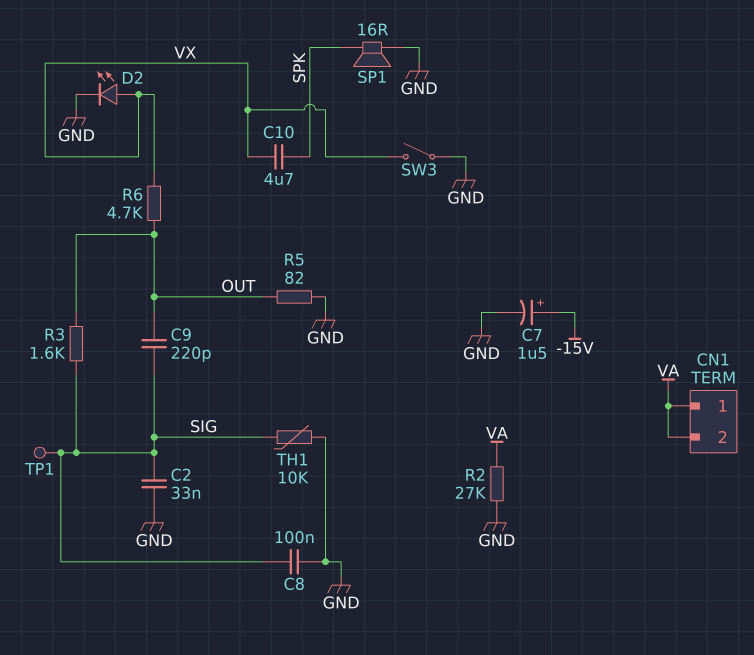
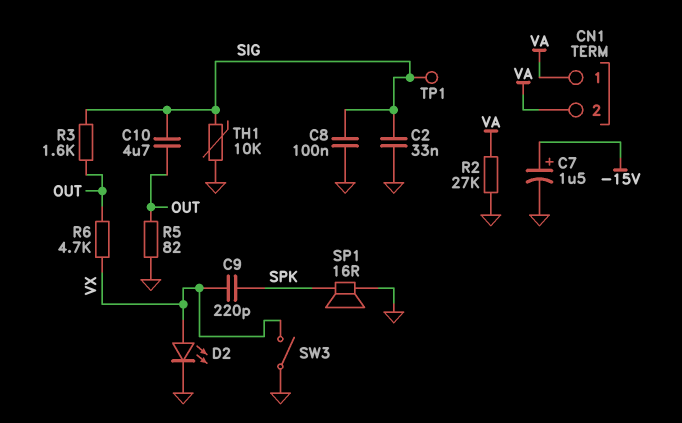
C9: 220pF (OUT, SIG) -> 220pF (SPK, VX)
C10: 4.7uF (SPK, VX) -> 4.7uF (OUT, SIG)

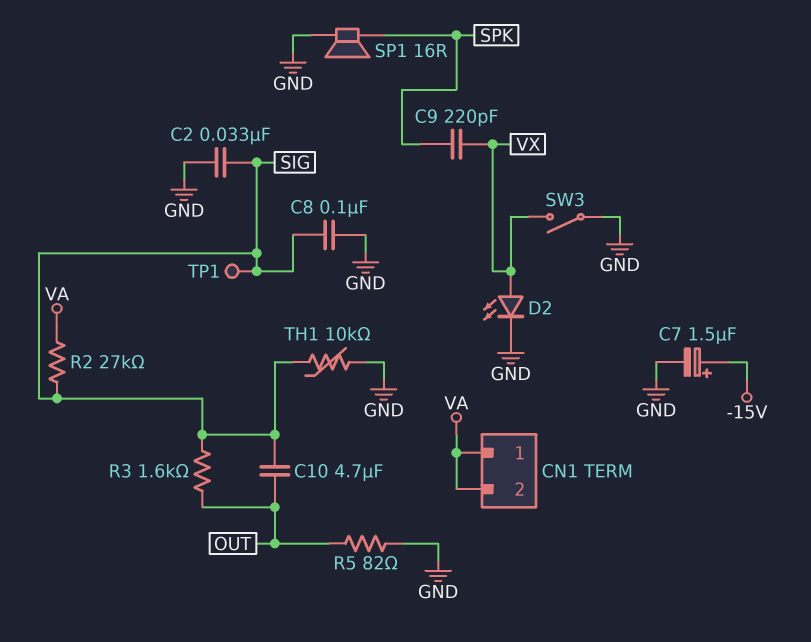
R2: 27k (GND, VA) -> 27k (SIG, VA)
R6: 4.7k (OUT, VX) -> none

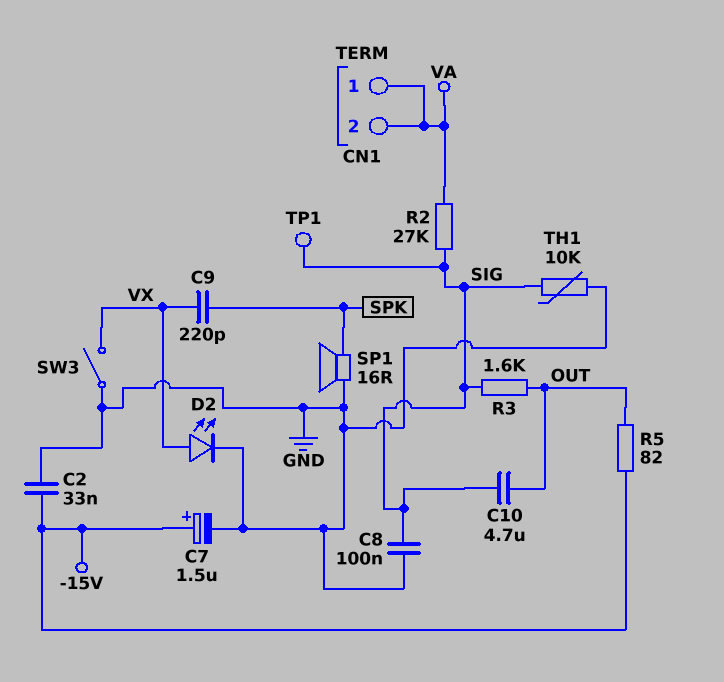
C2: 33nF (GND, SIG) -> 33nF (-15V, GND)
R5: 82 (GND, OUT) -> 82 (-15V, OUT)

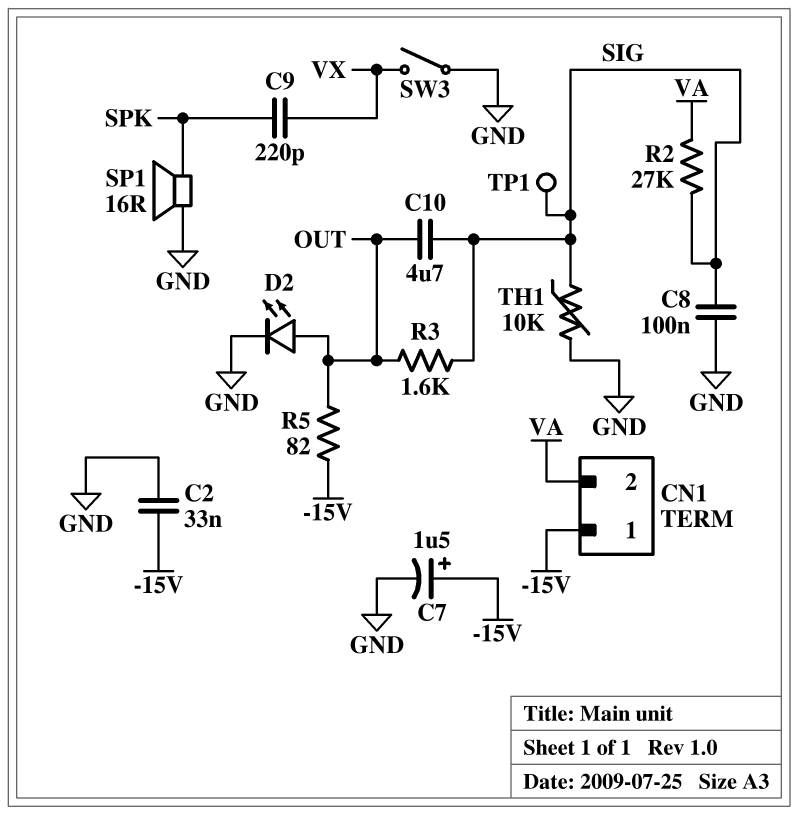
CN1 pin 1: VA -> -15V
D2: LED (A VX, K GND) -> LED (A OUT, K GND)

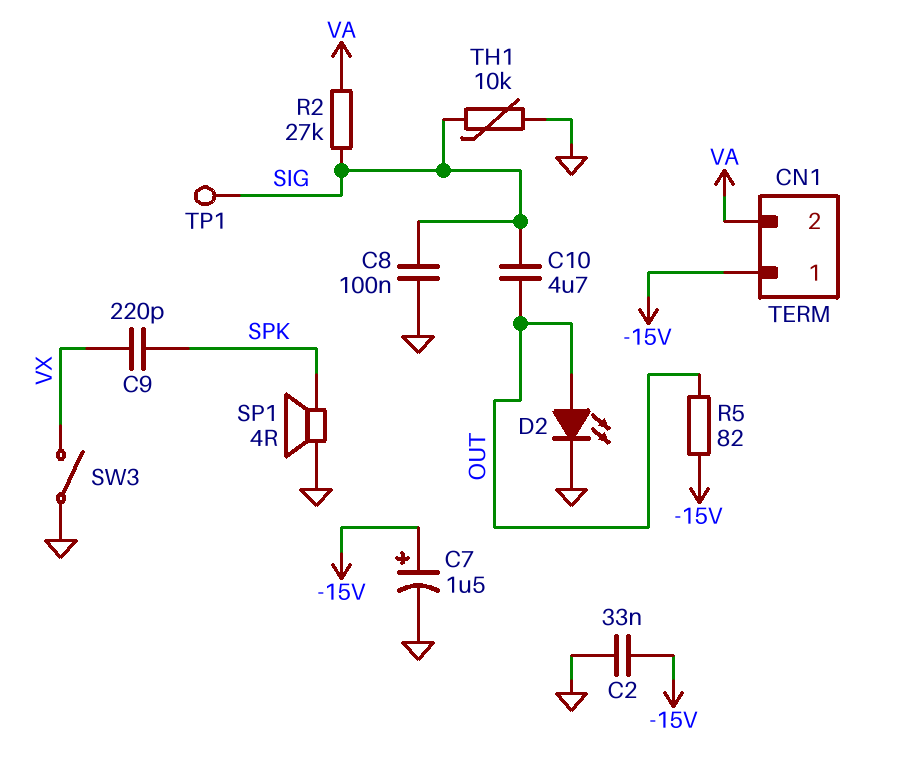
R3: 1.6k (OUT, SIG) -> none
SP1: speaker 16R (GND, SPK) -> speaker 4R (GND, SPK)

